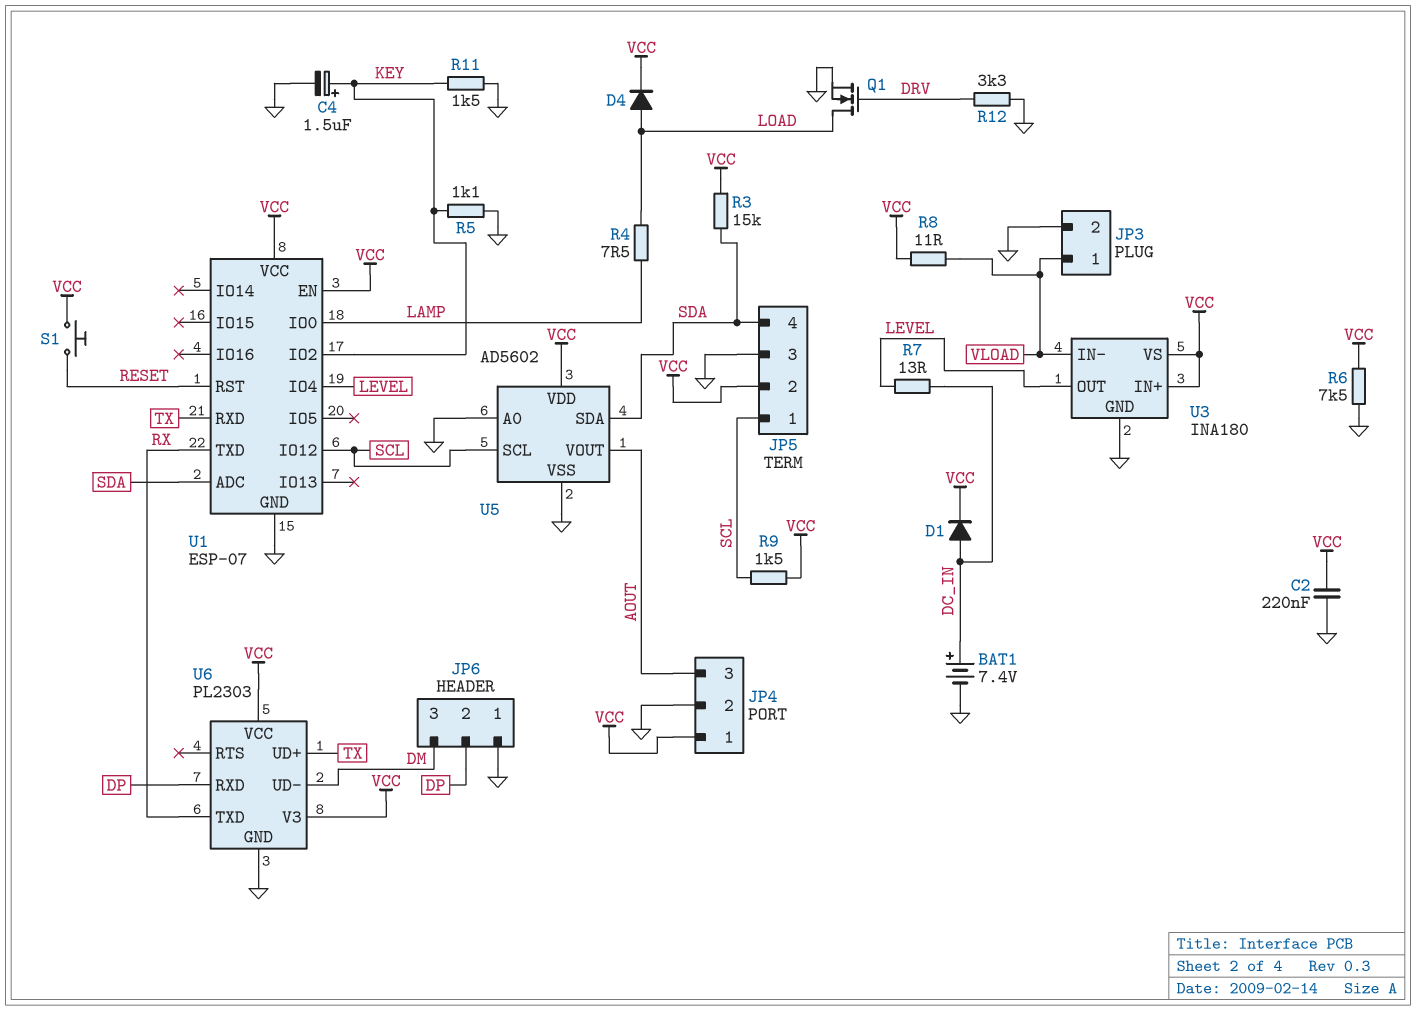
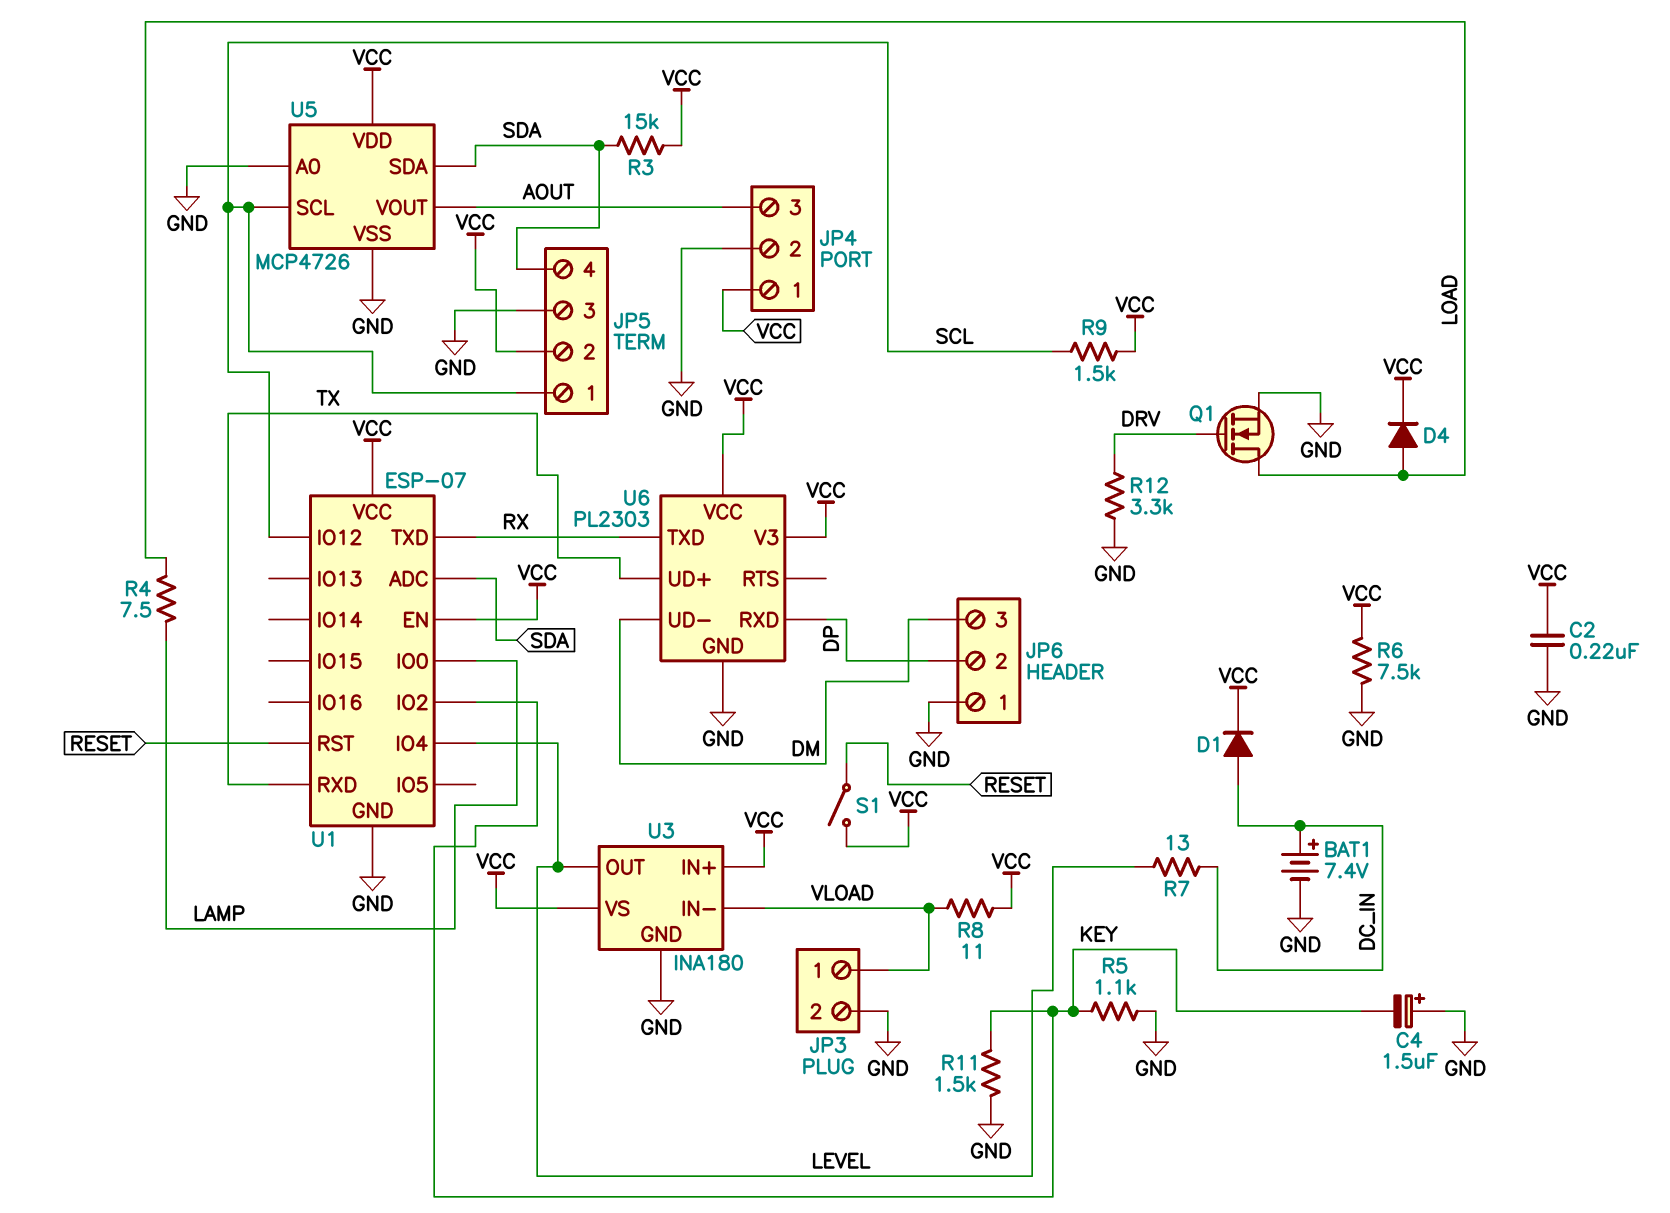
C4: 1.5uF (plus KEY, minus GND) -> 1.5uF (plus GND, minus KEY)
S1: button (RESET, VCC) -> switch (RESET, VCC)
U5: AD5602 -> MCP4726

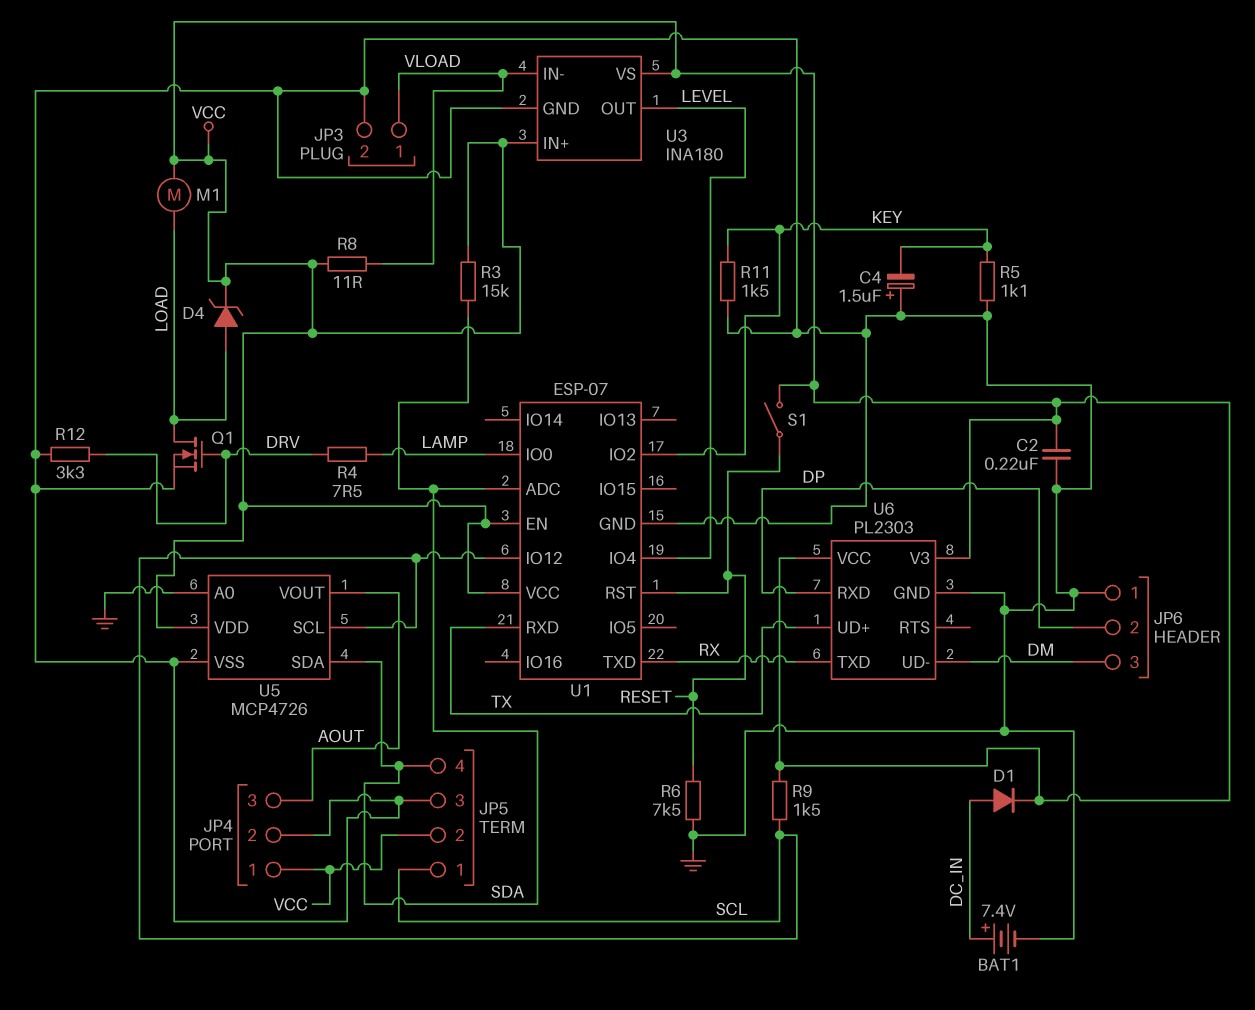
D4: diode (A LOAD, K VCC) -> zener (A LOAD, K VCC)
M1: none -> motor (LOAD, VCC)
R4: 7.5 (LAMP, LOAD) -> 7.5 (DRV, LAMP)
R6: 7.5k (GND, VCC) -> 7.5k (GND, RESET)
R7: 13 (DC_IN, LEVEL) -> none

